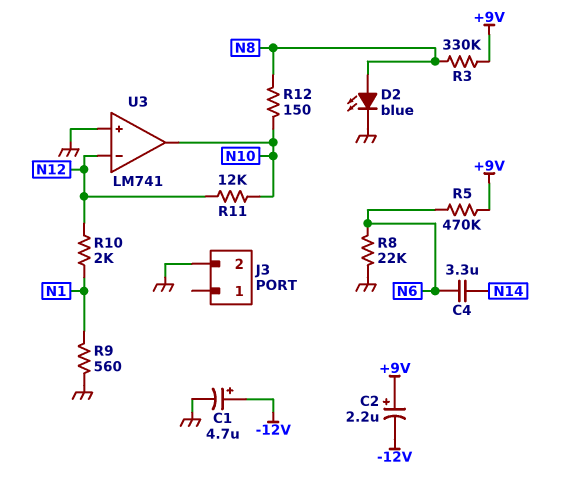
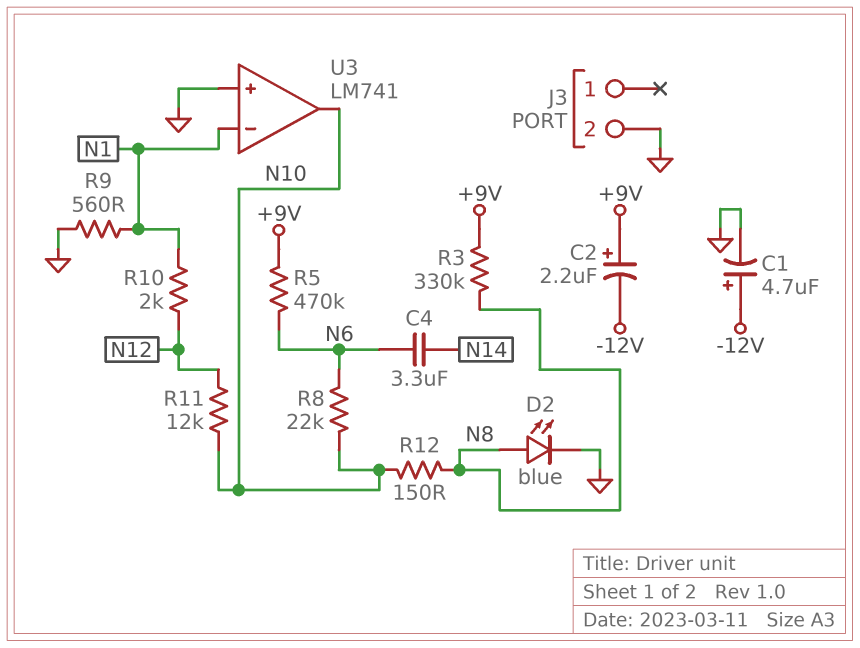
R8: 22k (GND, N6) -> 22k (N6, N10)
U3 pin in-: N12 -> N1

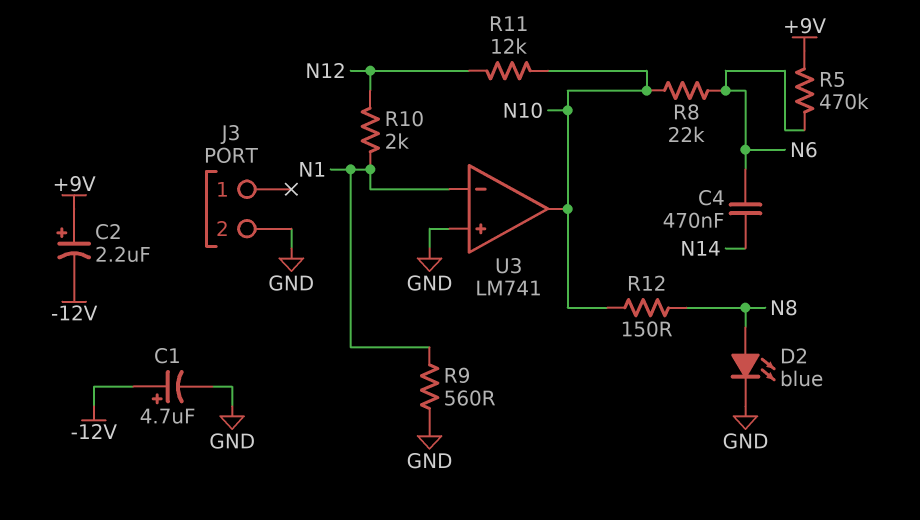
C4: 3.3uF (N6, N14) -> 470nF (N6, N14)
R3: 330k (+9V, N8) -> none

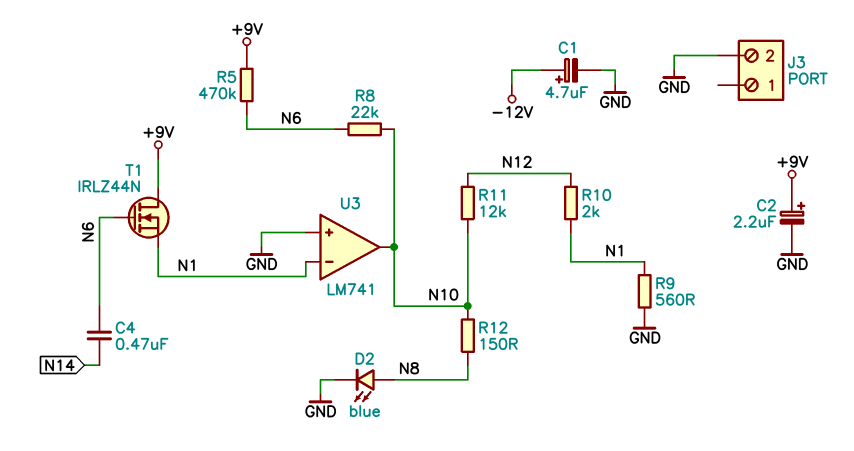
C2: 2.2uF (plus +9V, minus -12V) -> 2.2uF (plus +9V, minus GND)
T1: none -> NMOS IRLZ44N (G N6, D +9V, S N1)

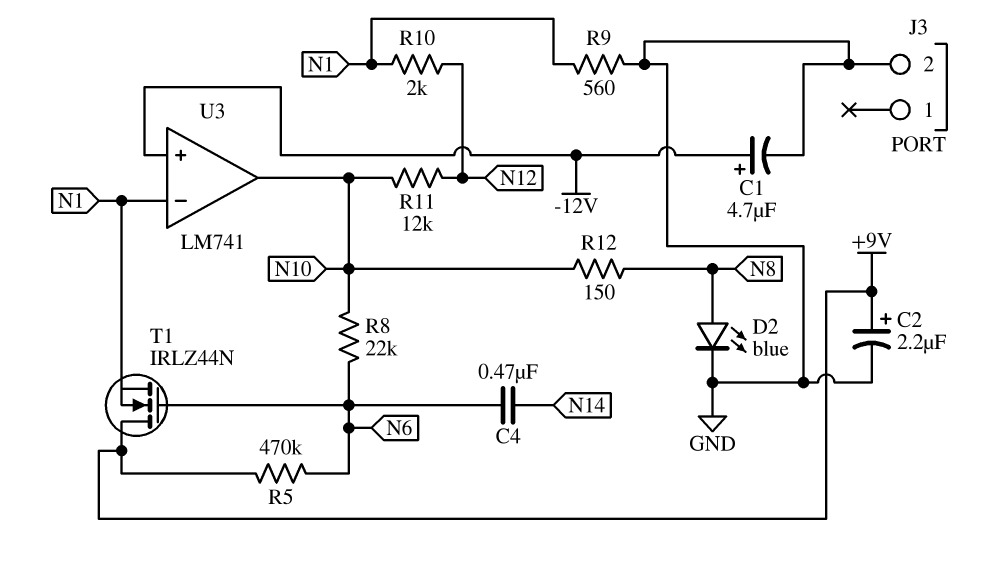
U3 pin in+: GND -> -12V

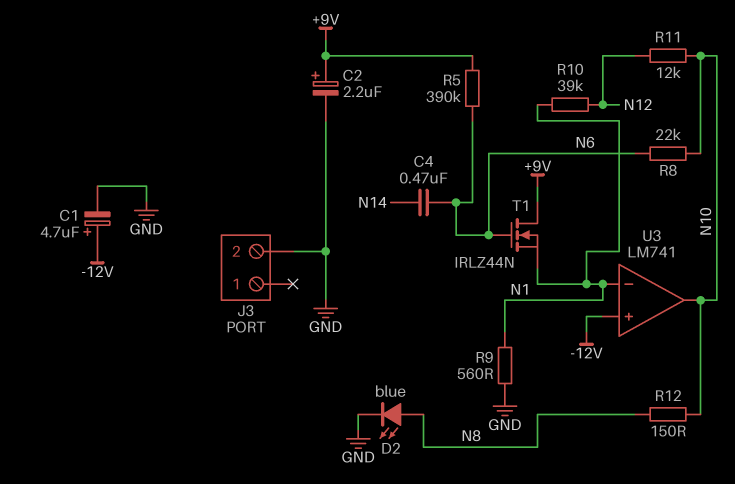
R5: 470k (+9V, N6) -> 390k (+9V, N6)
R10: 2k (N1, N12) -> 39k (N1, N12)

